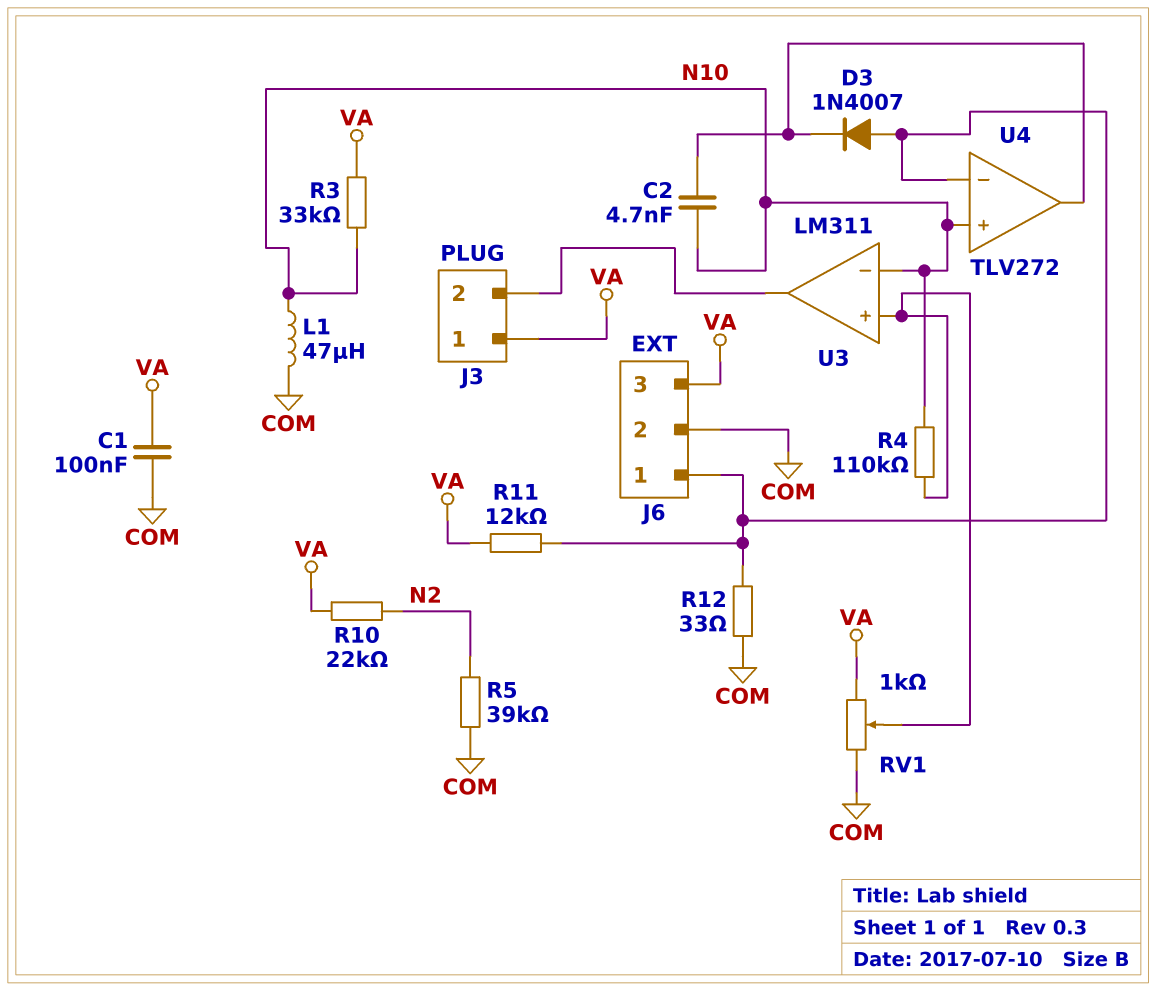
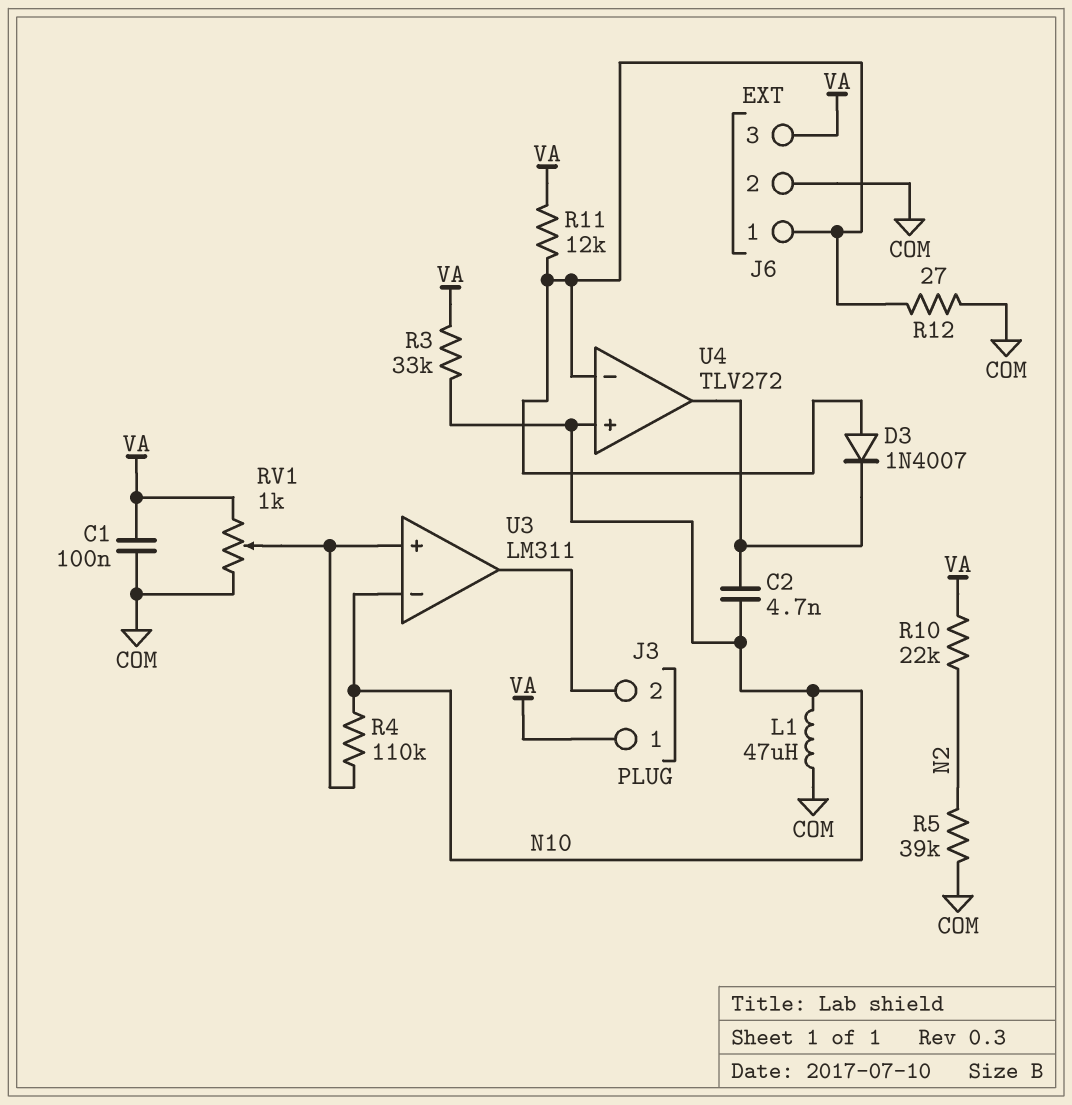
R12: 33 (COM, J6/1) -> 27 (COM, J6/1)

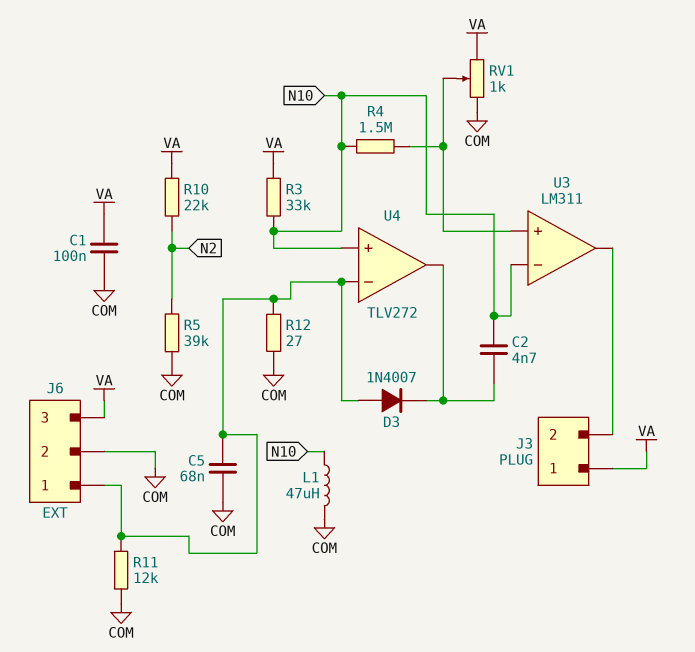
C5: none -> 68nF (COM, J6/1)
R4: 110k (N10, U3/in+) -> 1.5M (N10, U3/in+)
R11: 12k (J6/1, VA) -> 12k (COM, J6/1)

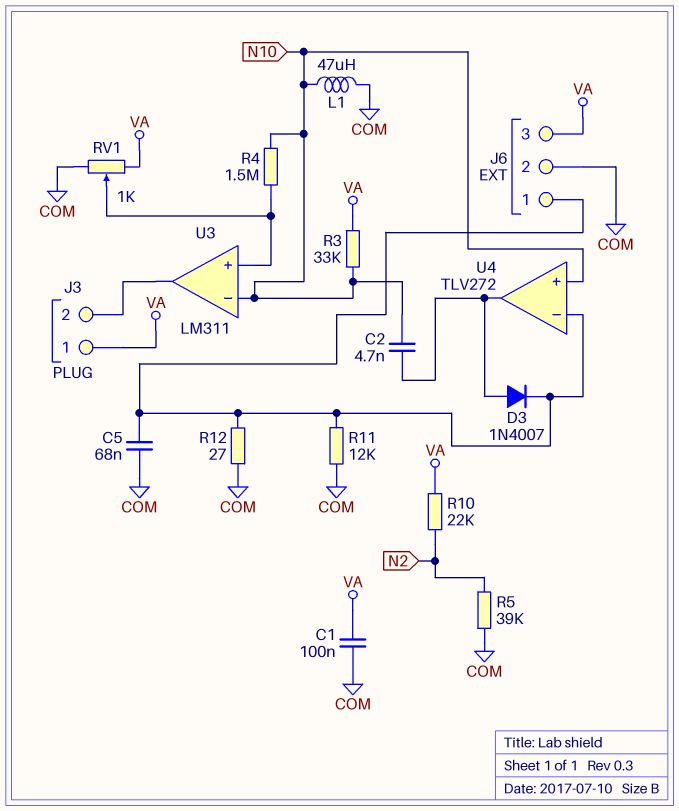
D3: diode 1N4007 (A J6/1, K U4/out) -> diode 1N4007 (A U4/out, K J6/1)

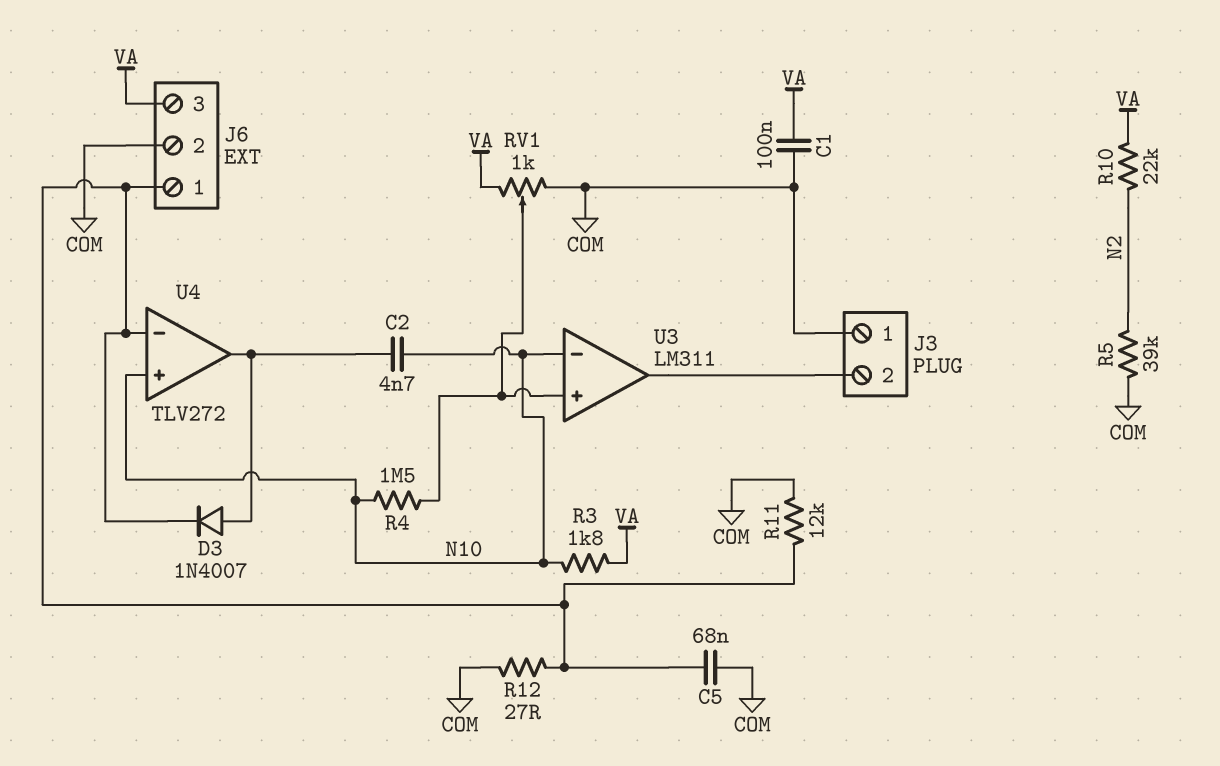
J3 pin 1: VA -> COM
L1: 47uH (COM, N10) -> none
R3: 33k (N10, VA) -> 1.8k (N10, VA)

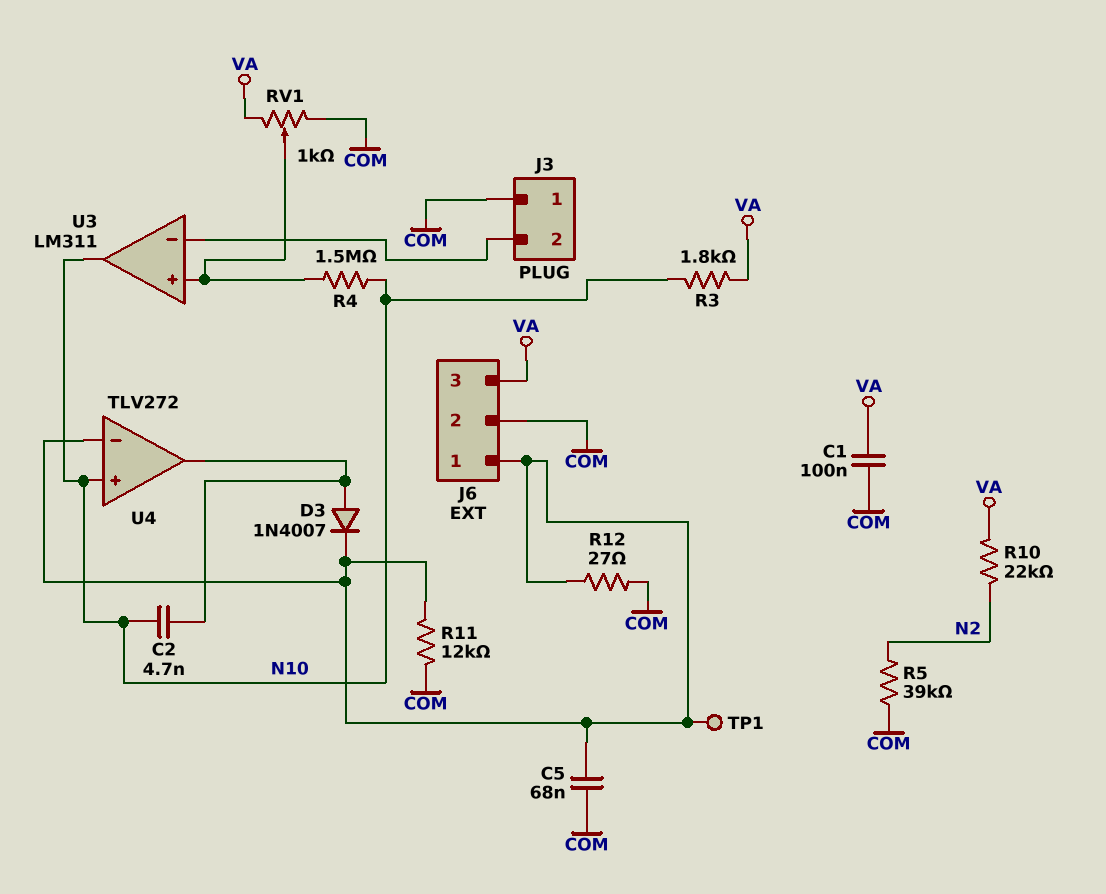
TP1: none -> test point (J6/1)
U3 pin in-: N10 -> J3/2
U3 pin out: J3/2 -> N10

